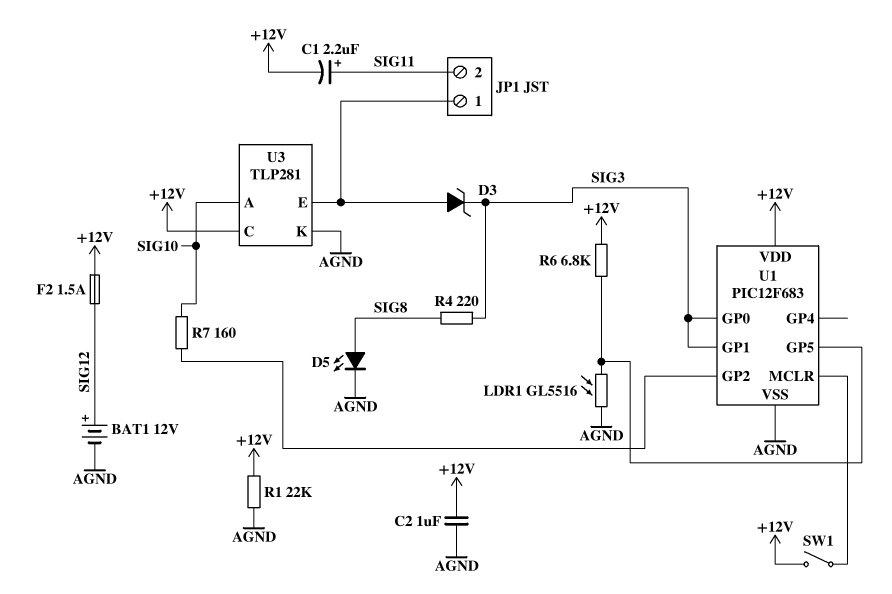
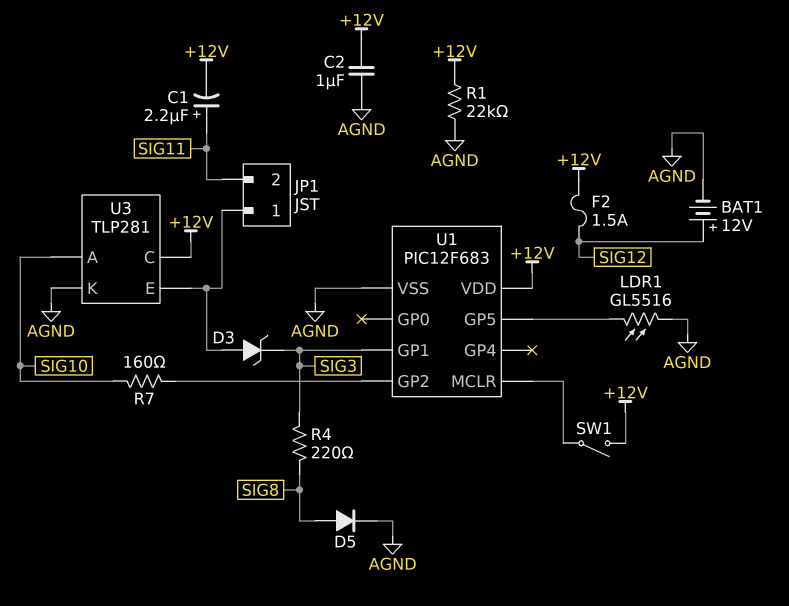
D5: LED (A SIG8, K AGND) -> diode (A SIG8, K AGND)
R6: 6.8k (+12V, U1/GP5) -> none
U1 pin GP0: SIG3 -> none

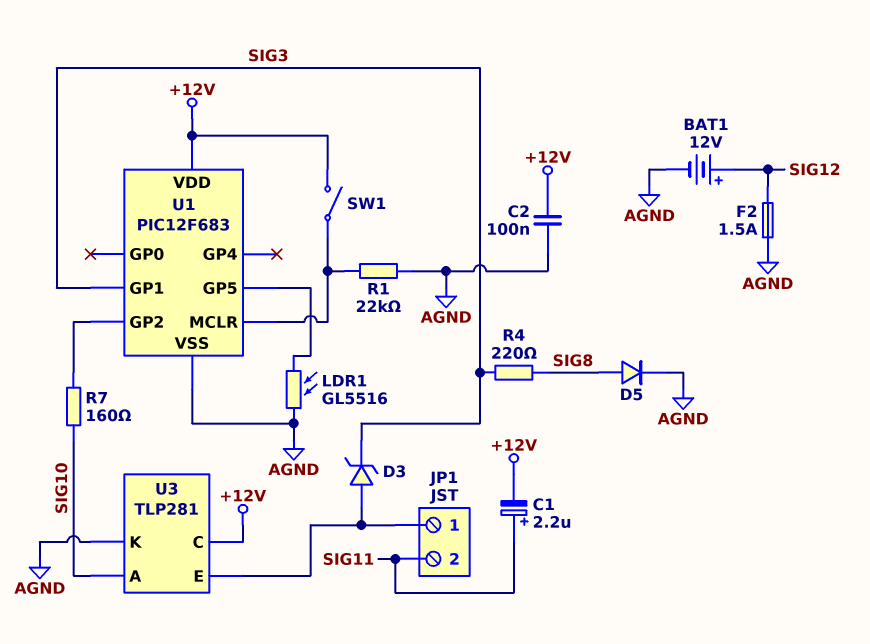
C2: 1uF (+12V, AGND) -> 100nF (+12V, AGND)
F2: 1.5A (+12V, SIG12) -> 1.5A (AGND, SIG12)
R1: 22k (+12V, AGND) -> 22k (AGND, U1/MCLR)

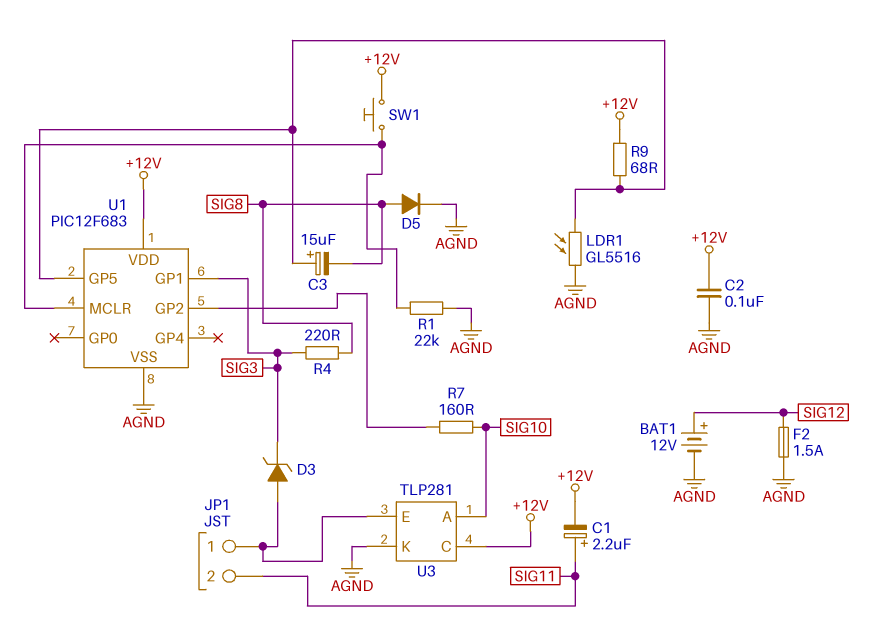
C3: none -> 15uF (plus U1/GP5, minus SIG8)
R9: none -> 68 (+12V, U1/GP5)
SW1: switch (+12V, U1/MCLR) -> button (+12V, U1/MCLR)

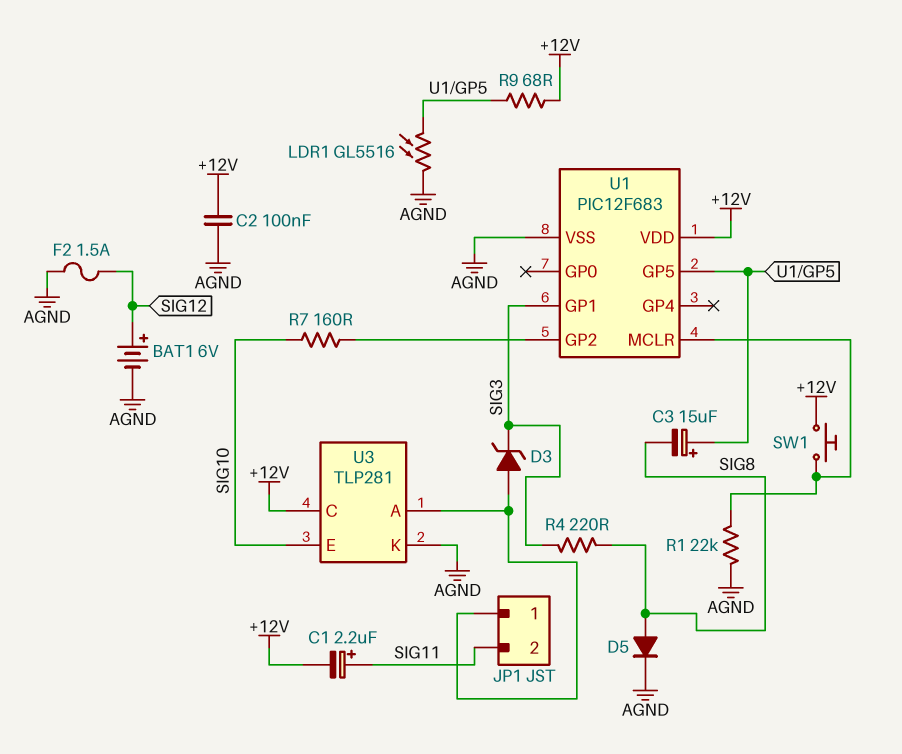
BAT1: 12V (plus SIG12, minus AGND) -> 6V (plus SIG12, minus AGND)
U3 pin A: SIG10 -> JP1/1
U3 pin E: JP1/1 -> SIG10

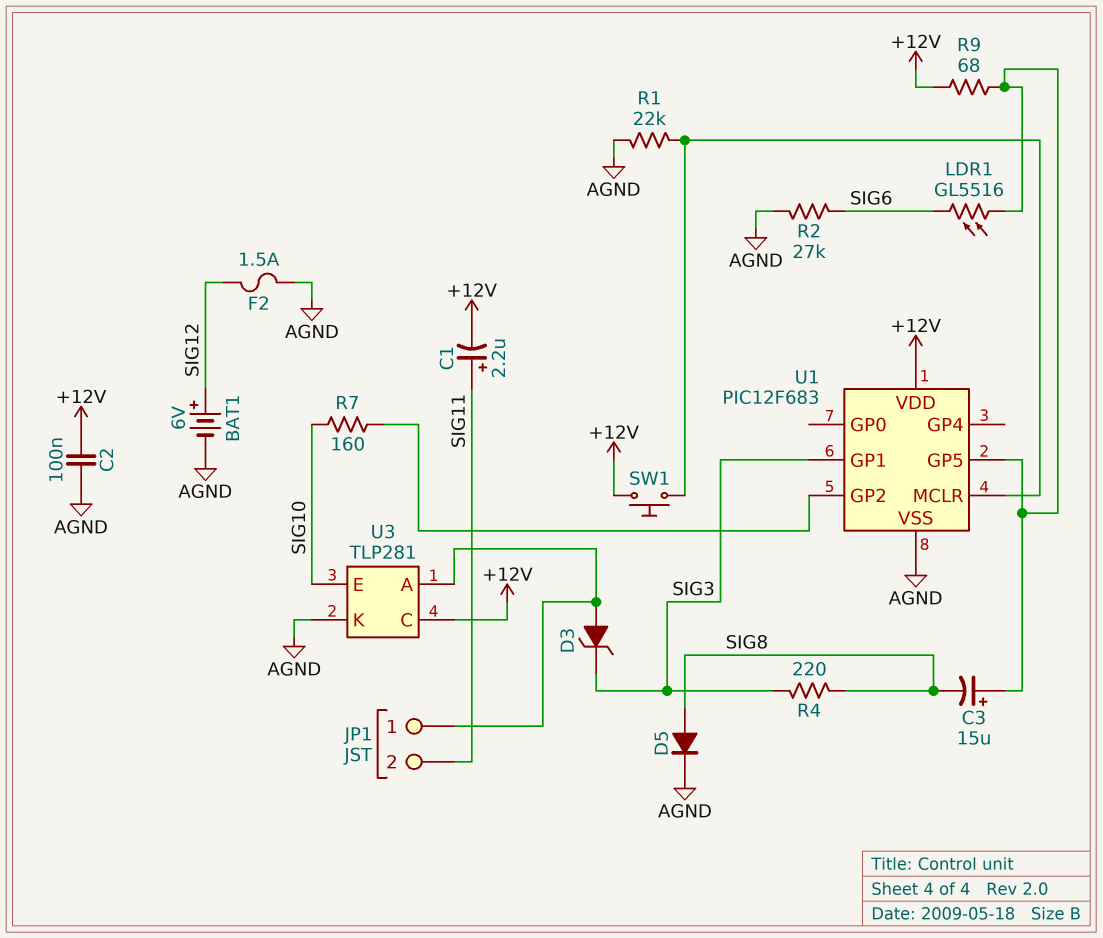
LDR1: GL5516 (AGND, U1/GP5) -> GL5516 (SIG6, U1/GP5)
R2: none -> 27k (AGND, SIG6)

